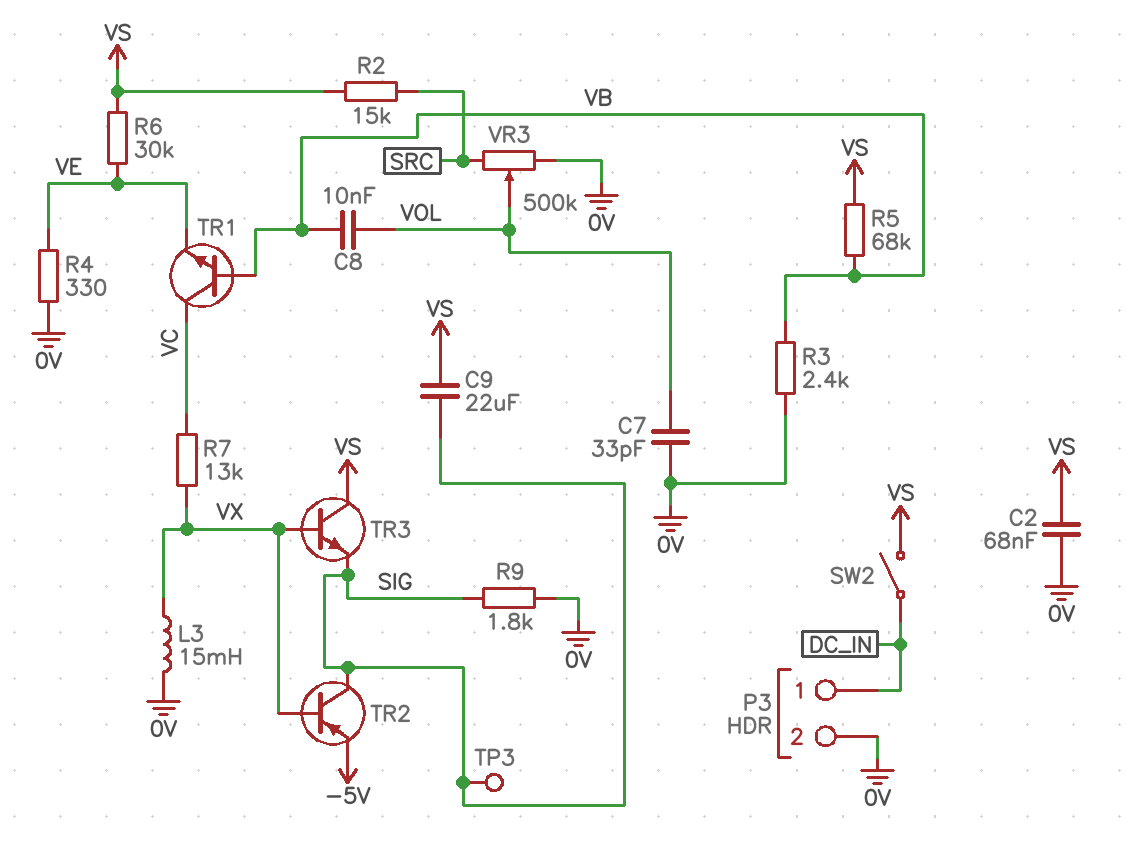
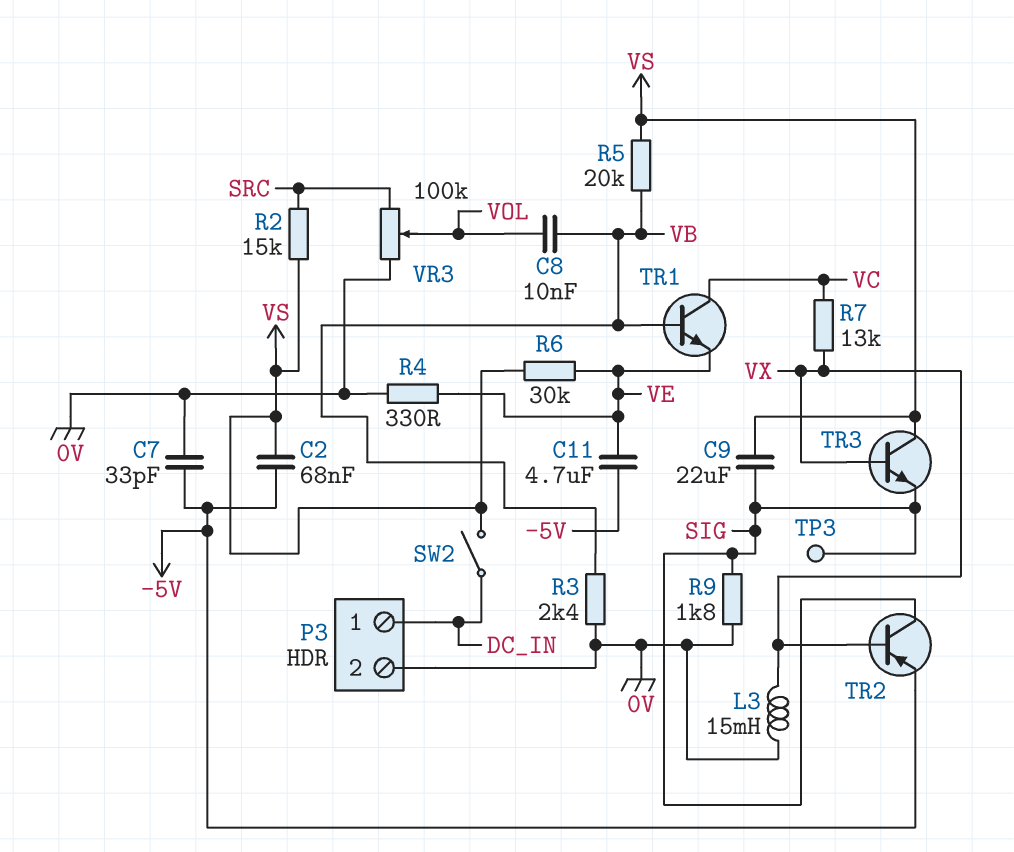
C2: 68nF (0V, VS) -> 68nF (-5V, VS)
C7: 33pF (0V, VOL) -> 33pF (-5V, 0V)
C11: none -> 4.7uF (-5V, VE)
R5: 68k (VB, VS) -> 20k (VB, VS)
VR3: 500k (0V, SRC, wiper VOL) -> 100k (0V, SRC, wiper VOL)

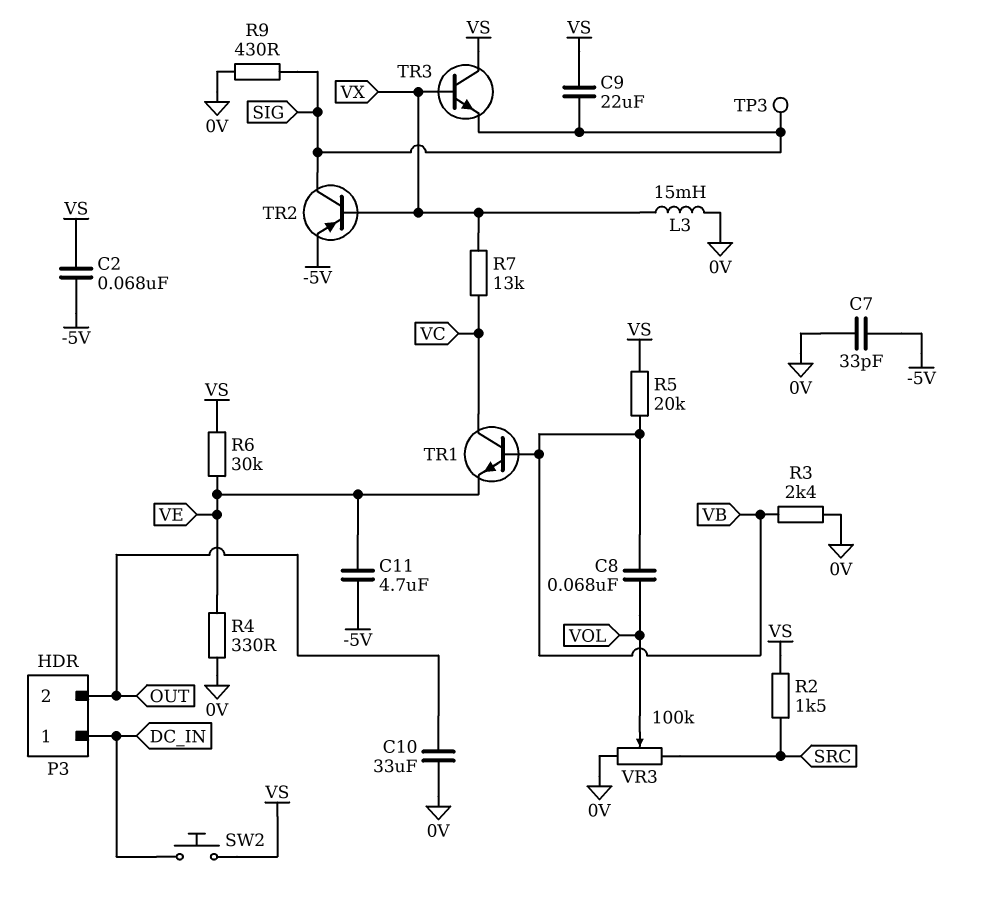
C8: 10nF (VB, VOL) -> 68nF (VB, VOL)
C10: none -> 33uF (0V, OUT)
P3 pin 2: 0V -> OUT
R2: 15k (SRC, VS) -> 1.5k (SRC, VS)
R9: 1.8k (0V, SIG) -> 430 (0V, SIG)
SW2: switch (DC_IN, VS) -> button (DC_IN, VS)

